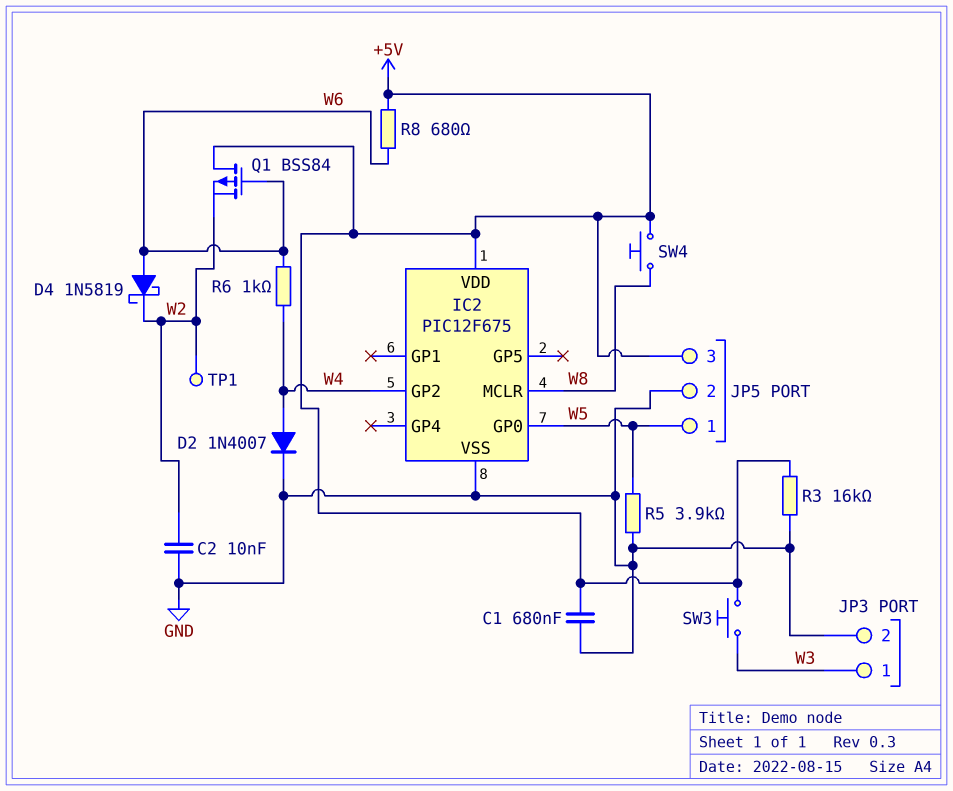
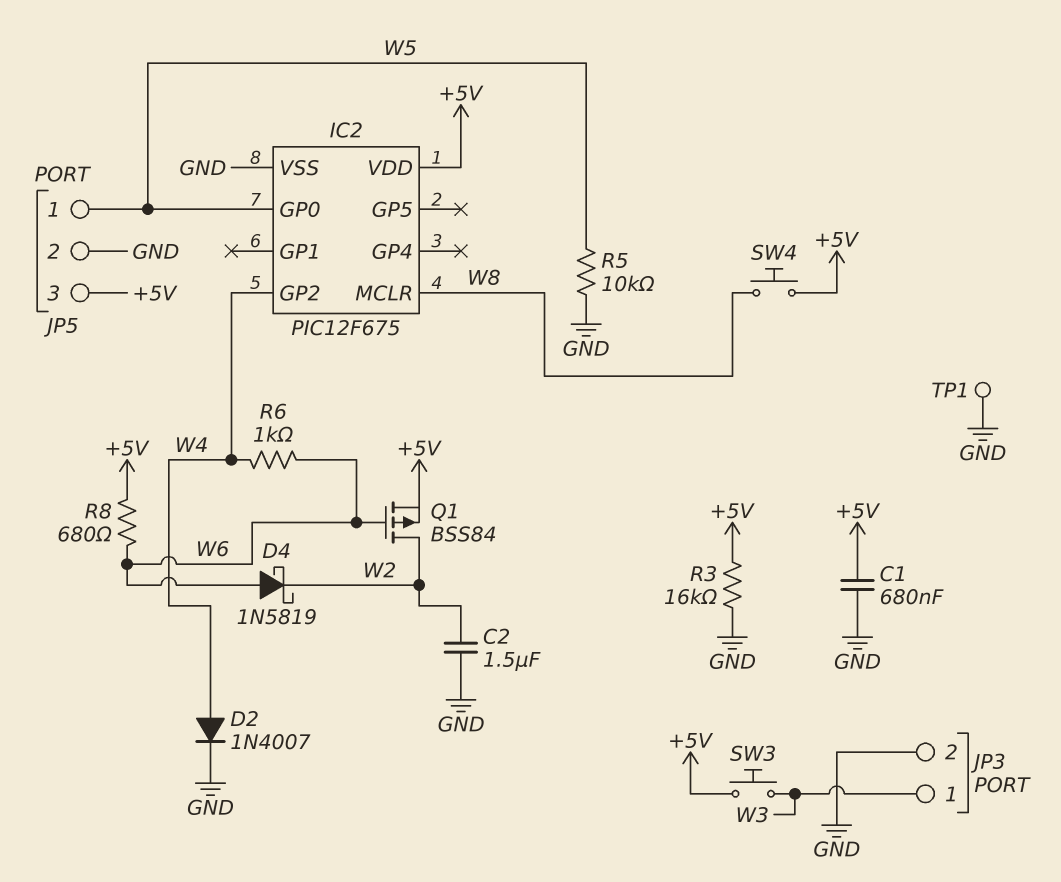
C2: 10nF (GND, W2) -> 1.5uF (GND, W2)
Q1: PMOS BSS84 (G W6, D +5V, S W2) -> PMOS BSS84 (G W6, D W2, S +5V)
R5: 3.9k (GND, W5) -> 10k (GND, W5)
TP1: test point (W2) -> test point (GND)

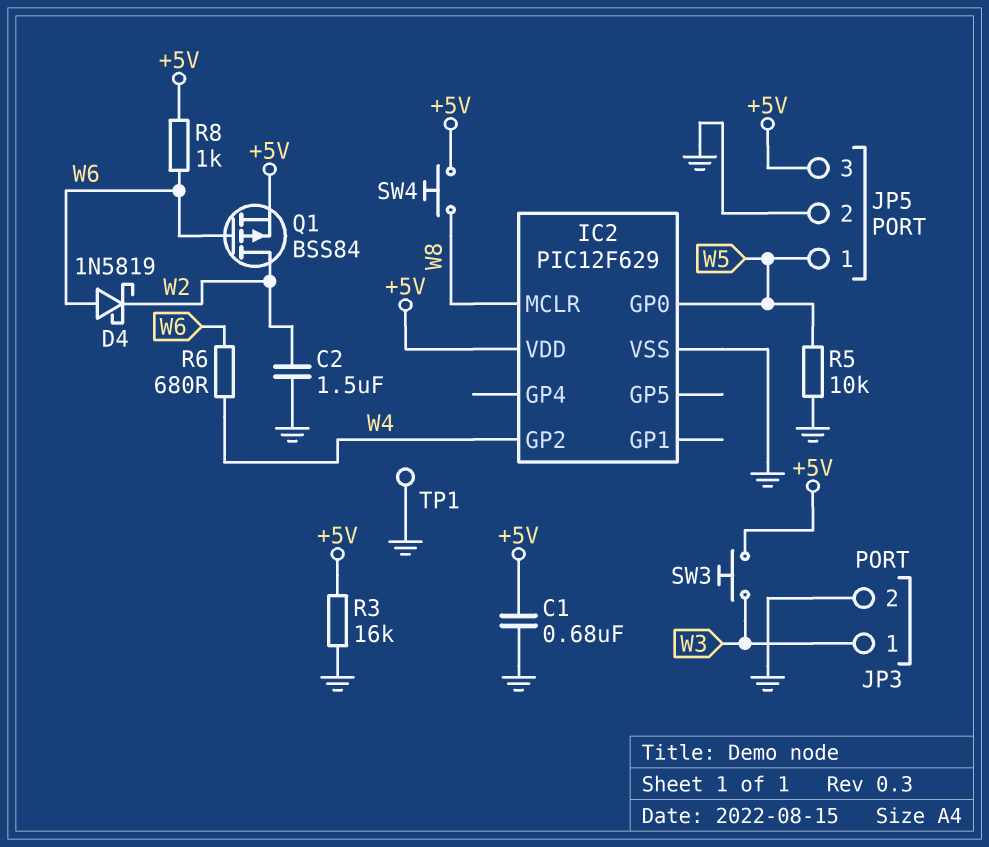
D2: diode 1N4007 (A W4, K GND) -> none
IC2: PIC12F675 -> PIC12F629
R6: 1k (W4, W6) -> 680 (W4, W6)
R8: 680 (+5V, W6) -> 1k (+5V, W6)

